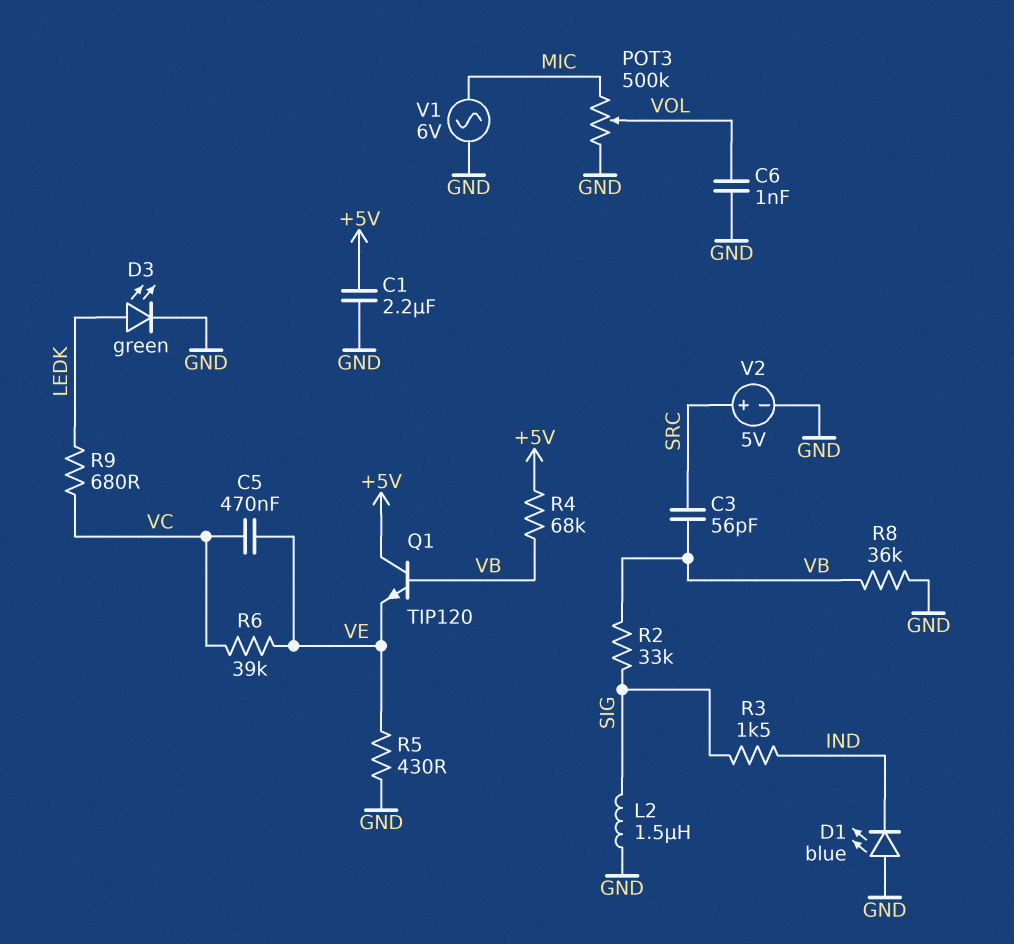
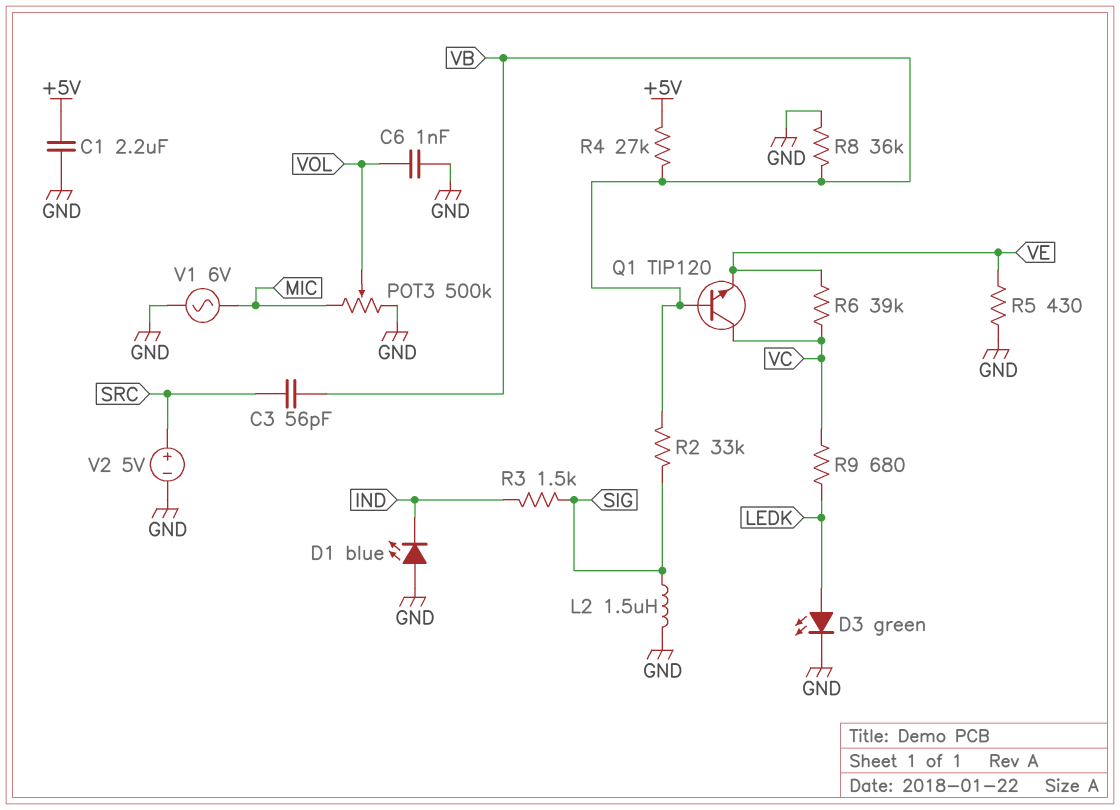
C5: 470nF (VC, VE) -> none
Q1: NPN TIP120 (B VB, C +5V, E VE) -> NPN TIP120 (B VB, C VC, E VE)
R4: 68k (+5V, VB) -> 27k (+5V, VB)

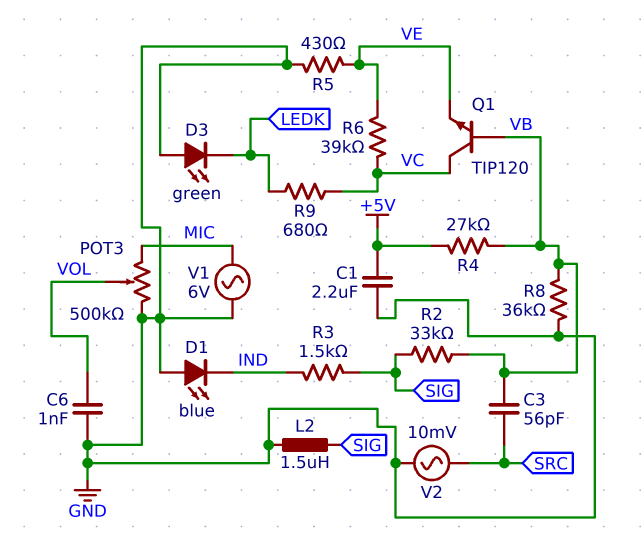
D3: LED green (A LEDK, K GND) -> LED green (A GND, K LEDK)
V2: 5V (plus SRC, minus GND) -> AC 10mV (GND, SRC)

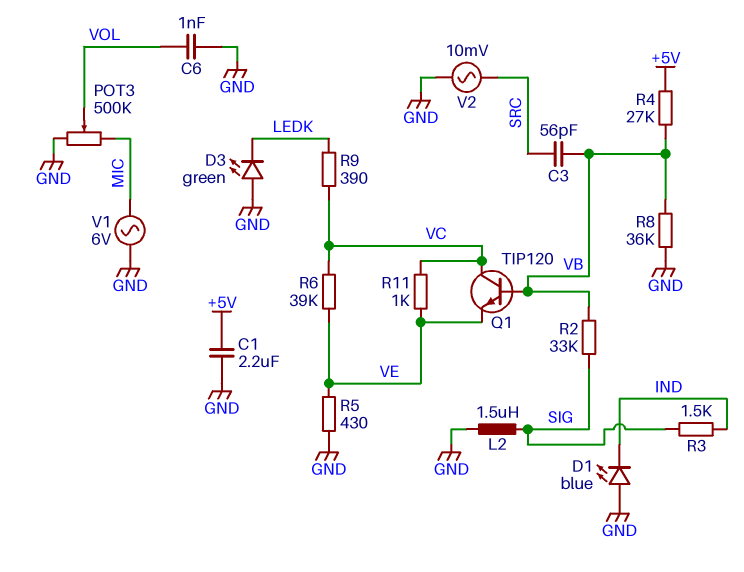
R9: 680 (LEDK, VC) -> 390 (LEDK, VC)
R11: none -> 1k (VC, VE)

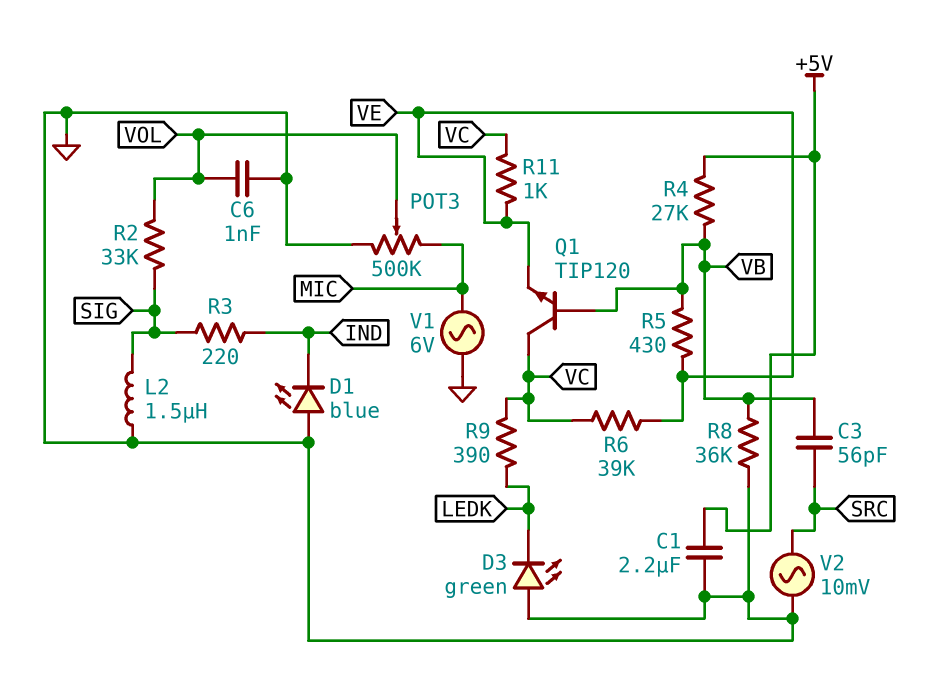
R2: 33k (SIG, VB) -> 33k (SIG, VOL)
R3: 1.5k (IND, SIG) -> 220 (IND, SIG)
R5: 430 (GND, VE) -> 430 (VB, VE)

